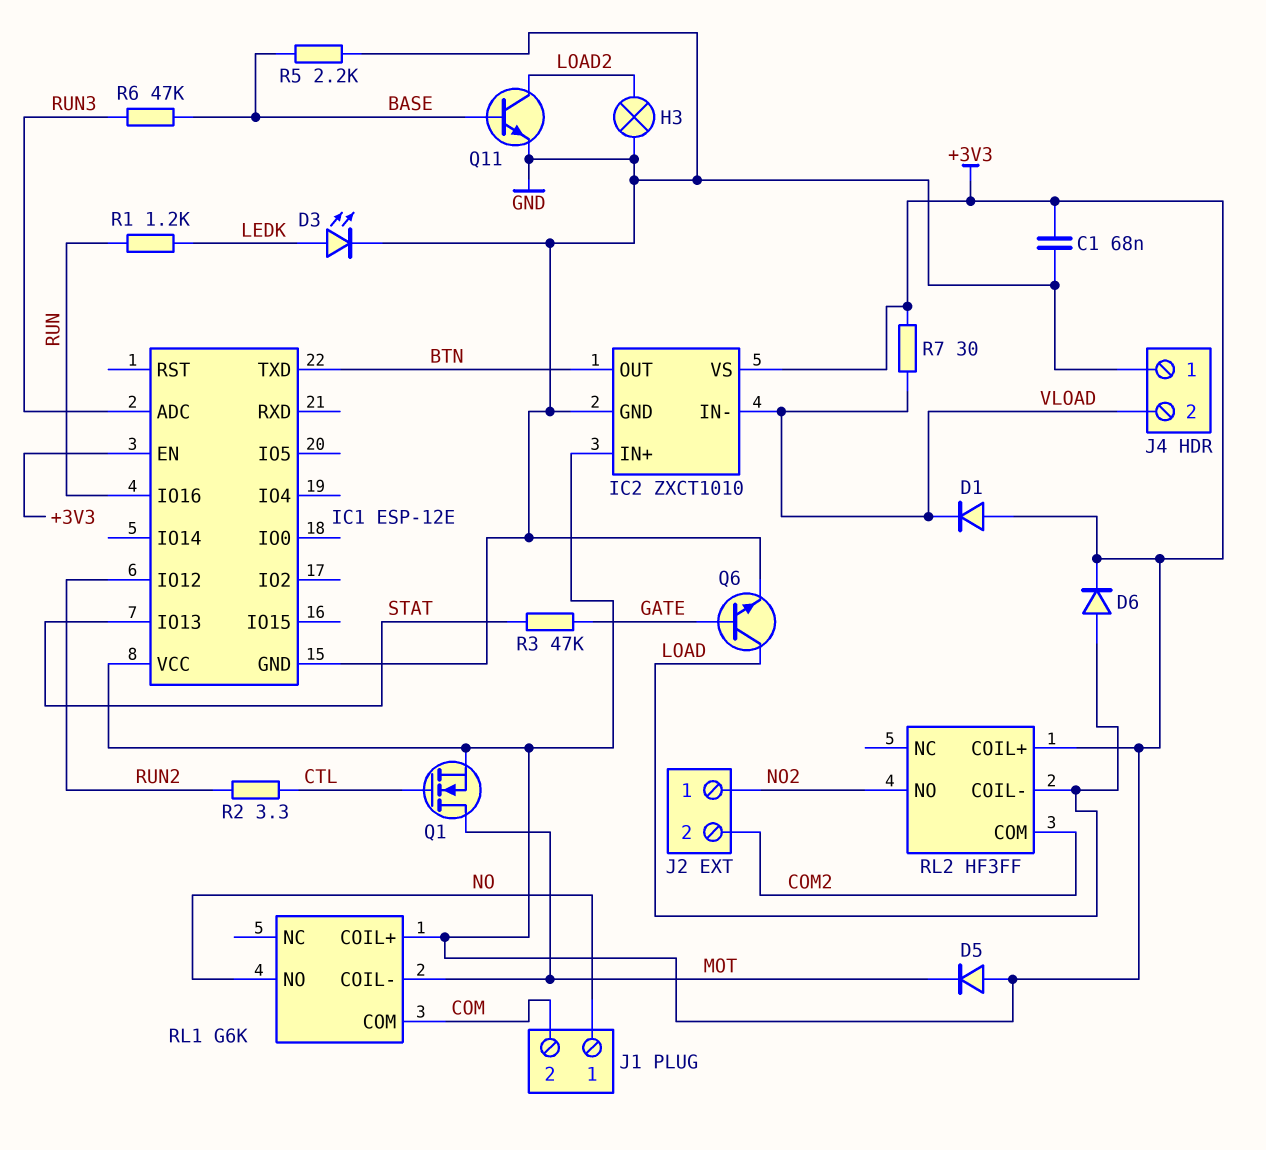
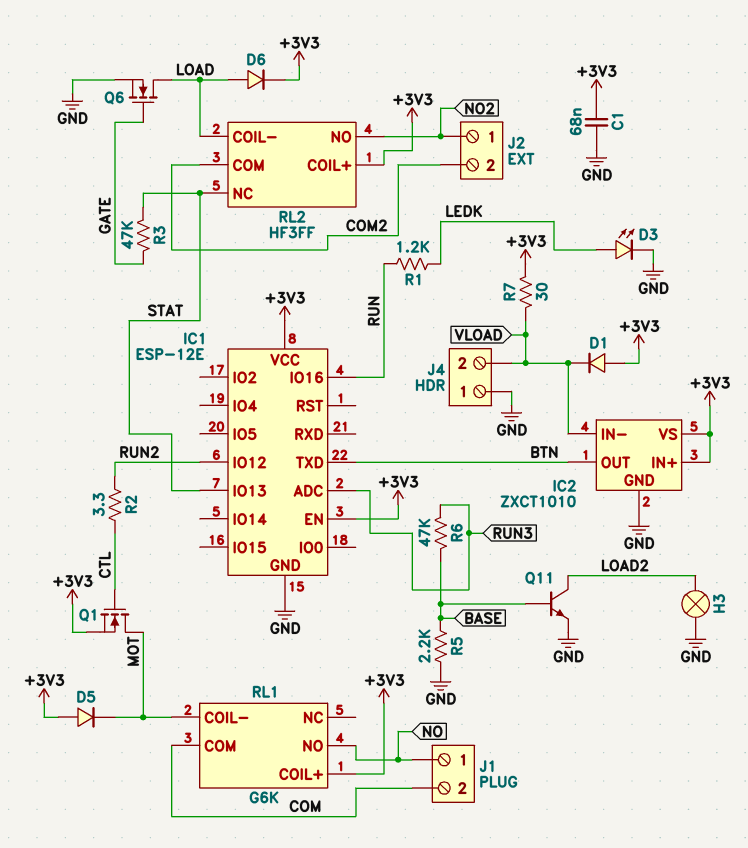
Q6: NPN (B GATE, C LOAD, E GND) -> NMOS (G GATE, D LOAD, S GND)
RL2 pin NC: none -> STAT

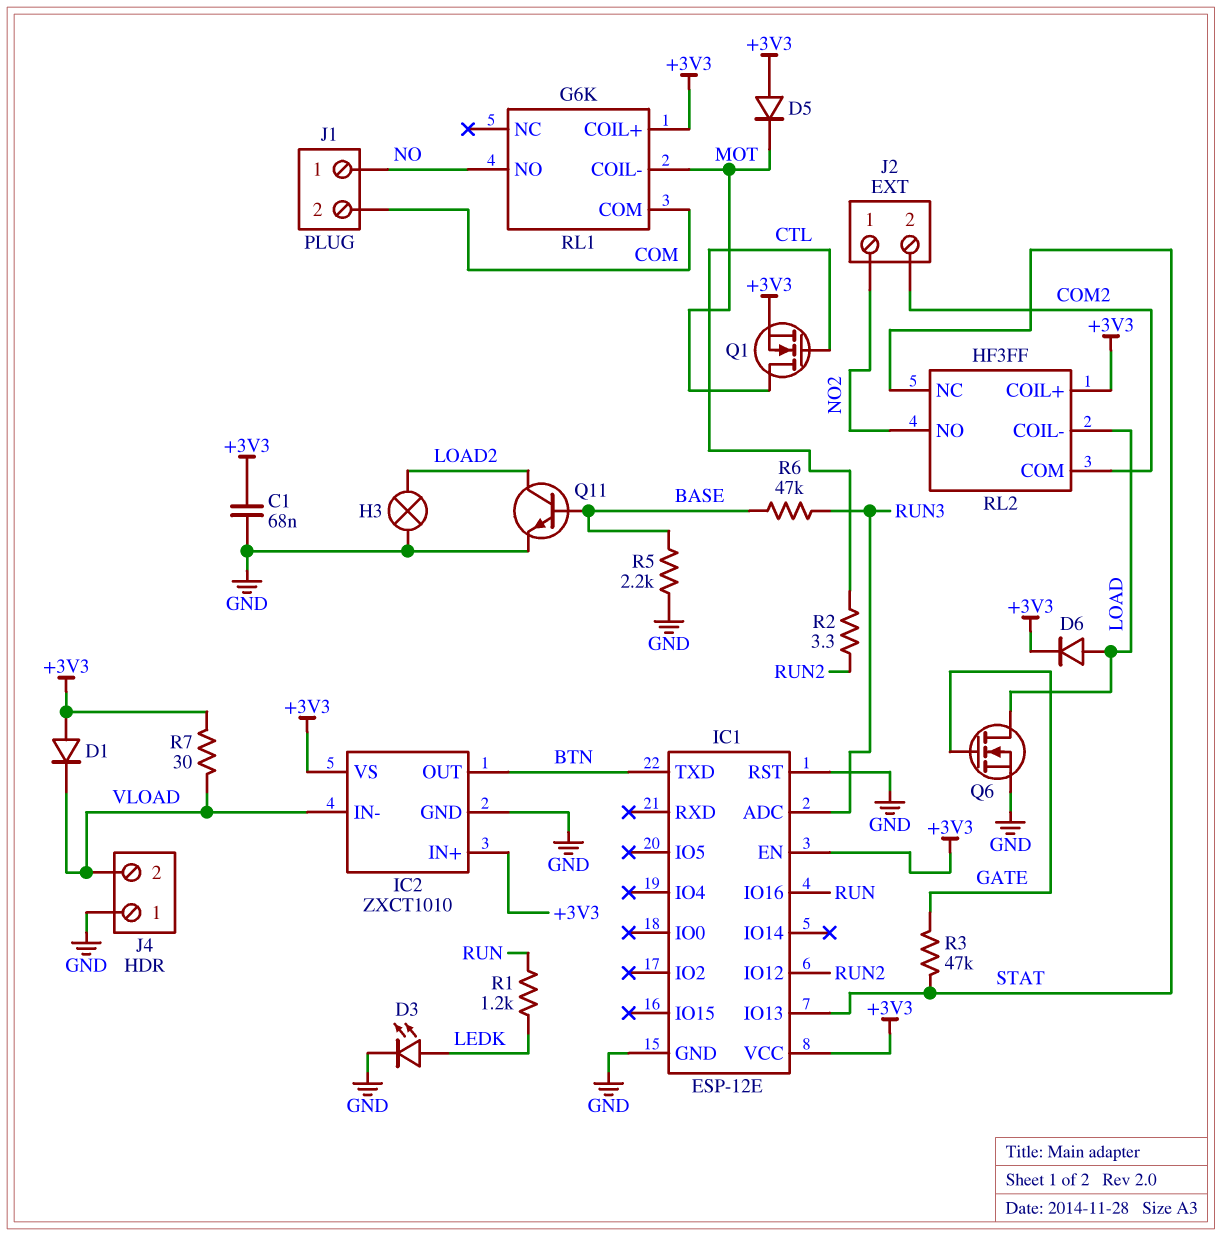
IC1 pin RST: none -> GND

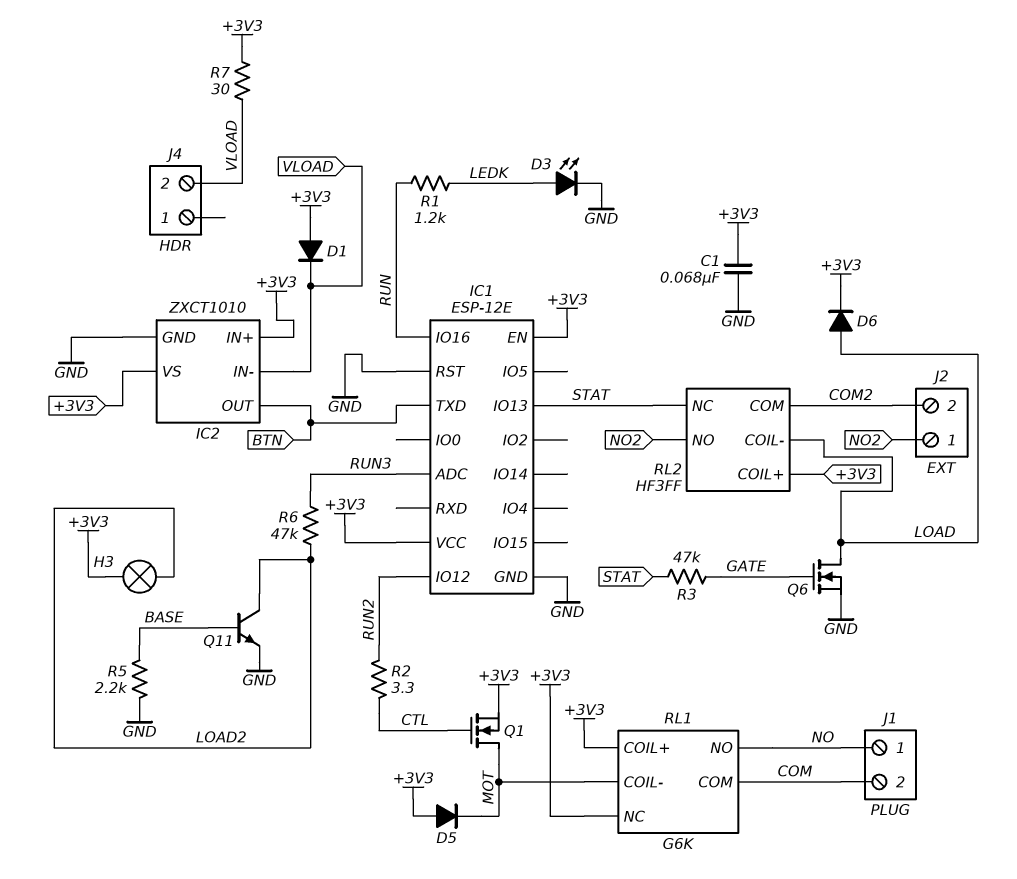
H3: lamp (GND, LOAD2) -> lamp (+3V3, LOAD2)
J4 pin 1: GND -> none
R6: 47k (BASE, RUN3) -> 47k (LOAD2, RUN3)
RL1 pin NC: none -> +3V3

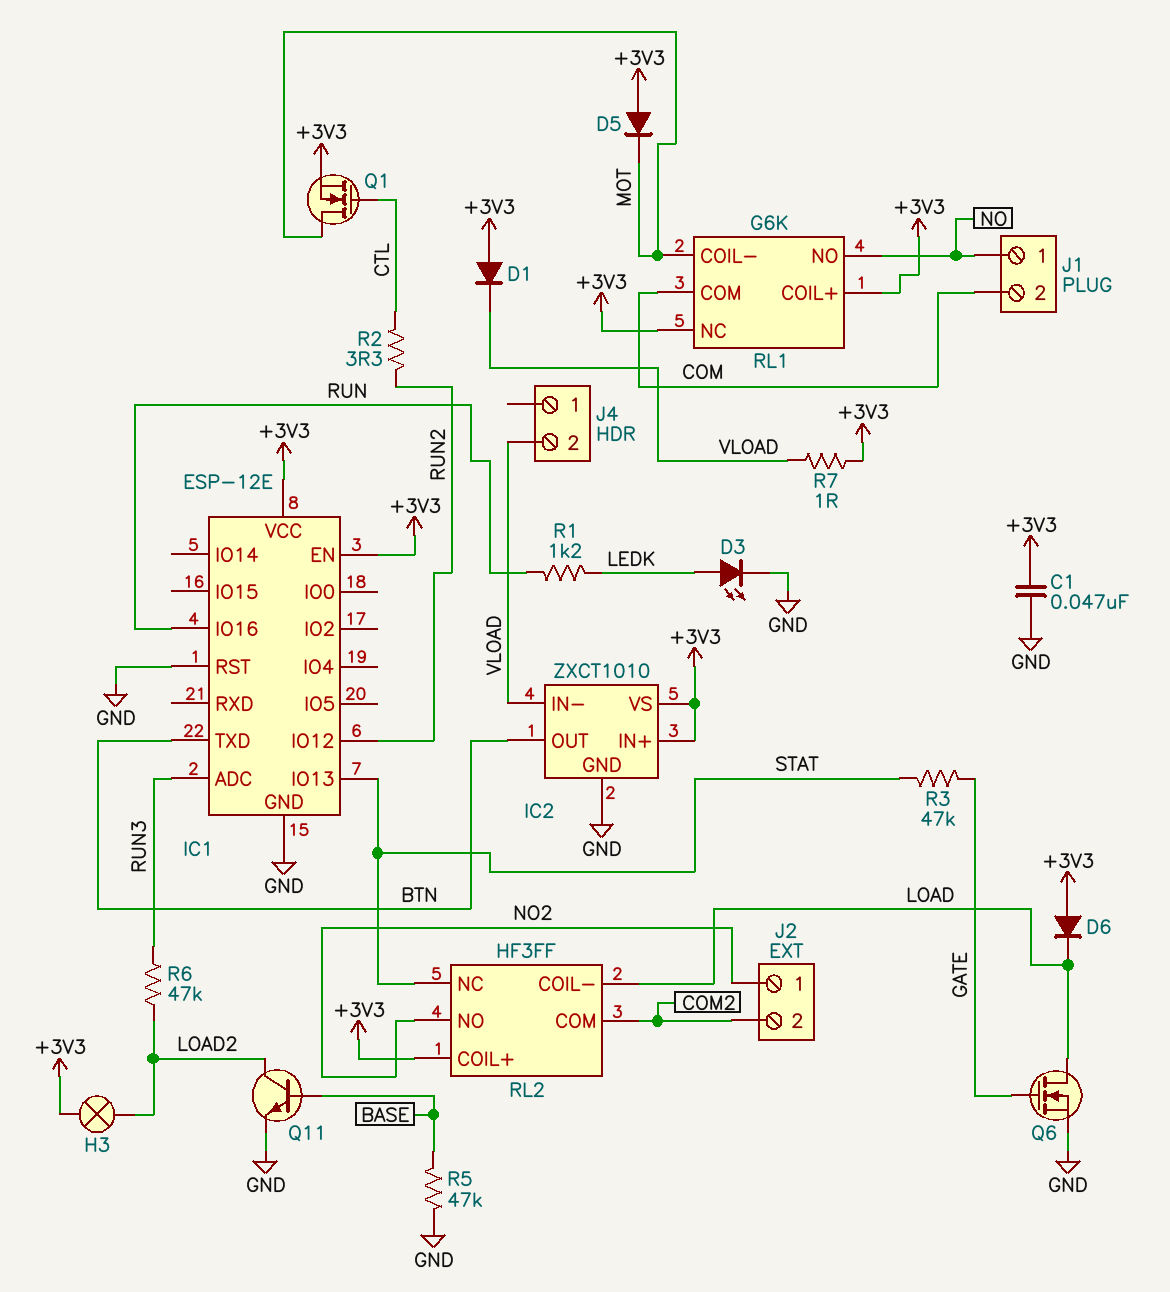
C1: 68nF (+3V3, GND) -> 47nF (+3V3, GND)
D6: diode (A LOAD, K +3V3) -> diode (A +3V3, K LOAD)
R5: 2.2k (BASE, GND) -> 47k (BASE, GND)
R7: 30 (+3V3, VLOAD) -> 1 (+3V3, VLOAD)

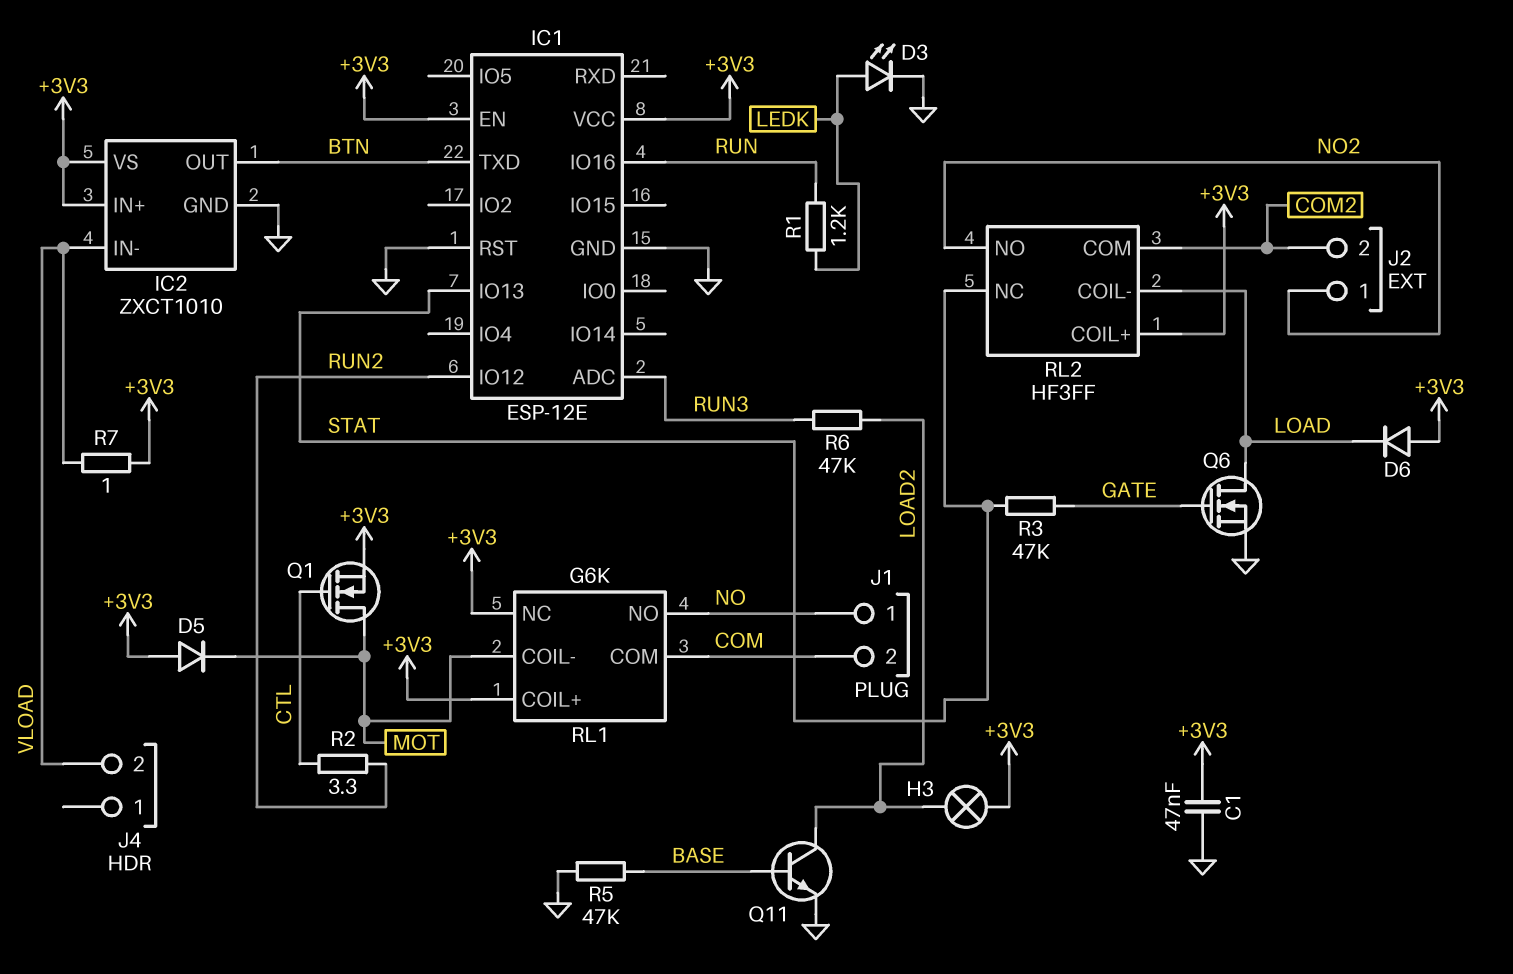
D1: diode (A +3V3, K VLOAD) -> none

